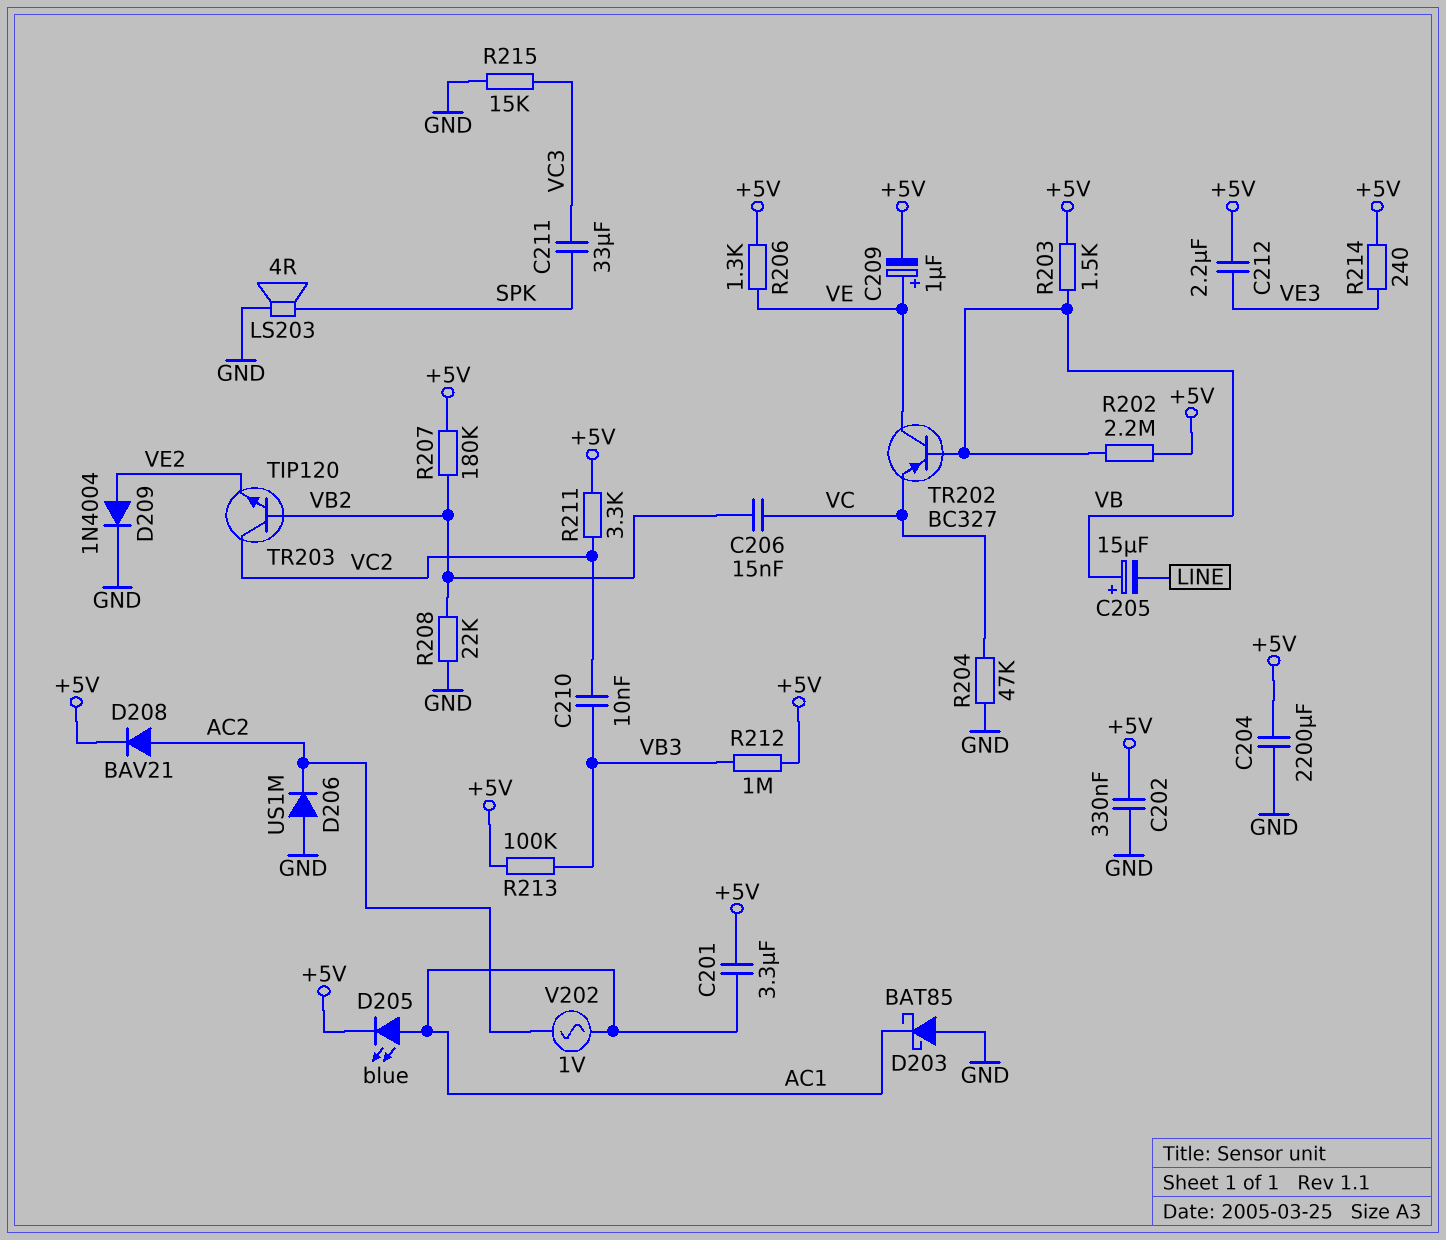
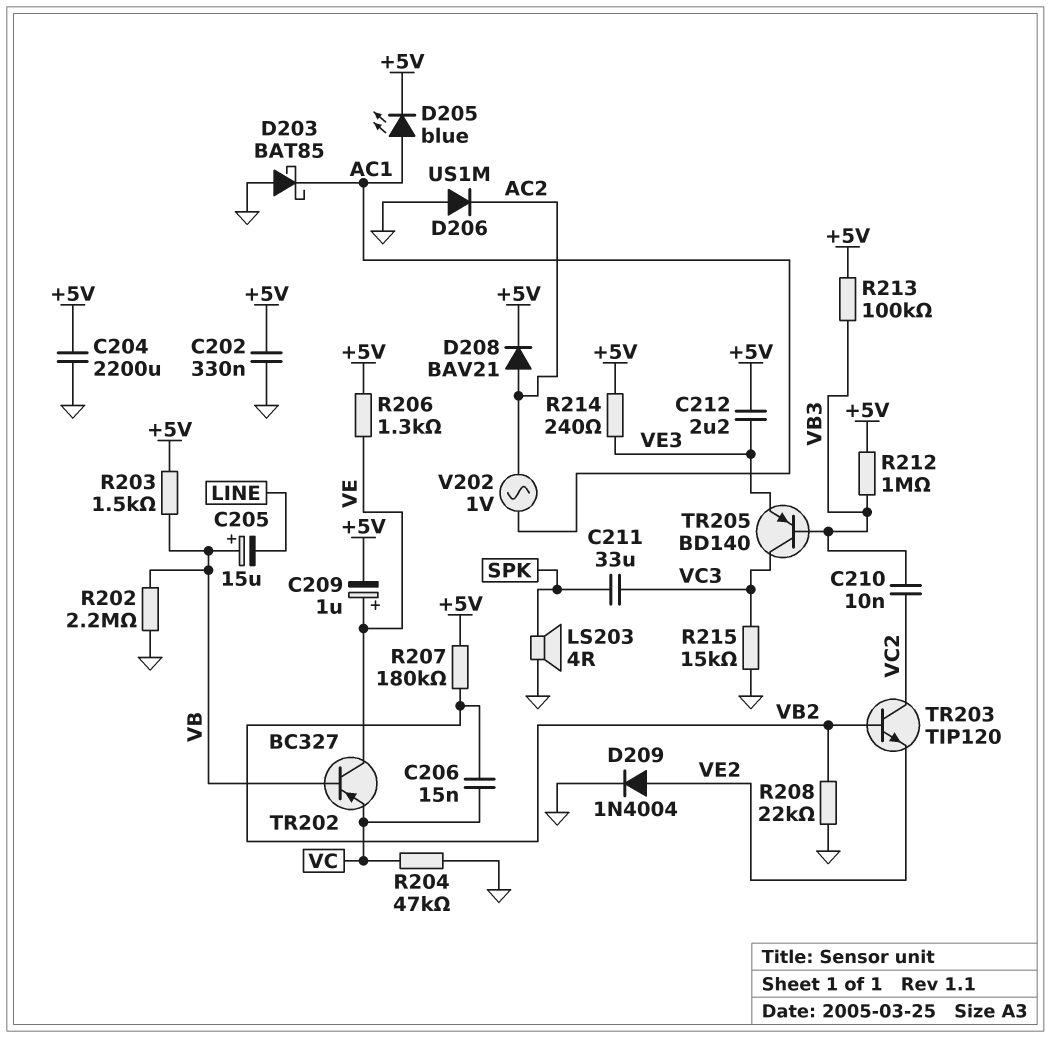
C201: 3.3uF (+5V, AC1) -> none
R202: 2.2M (+5V, VB) -> 2.2M (GND, VB)
R211: 3.3k (+5V, VC2) -> none
TR205: none -> PNP BD140 (B VB3, C VC3, E VE3)

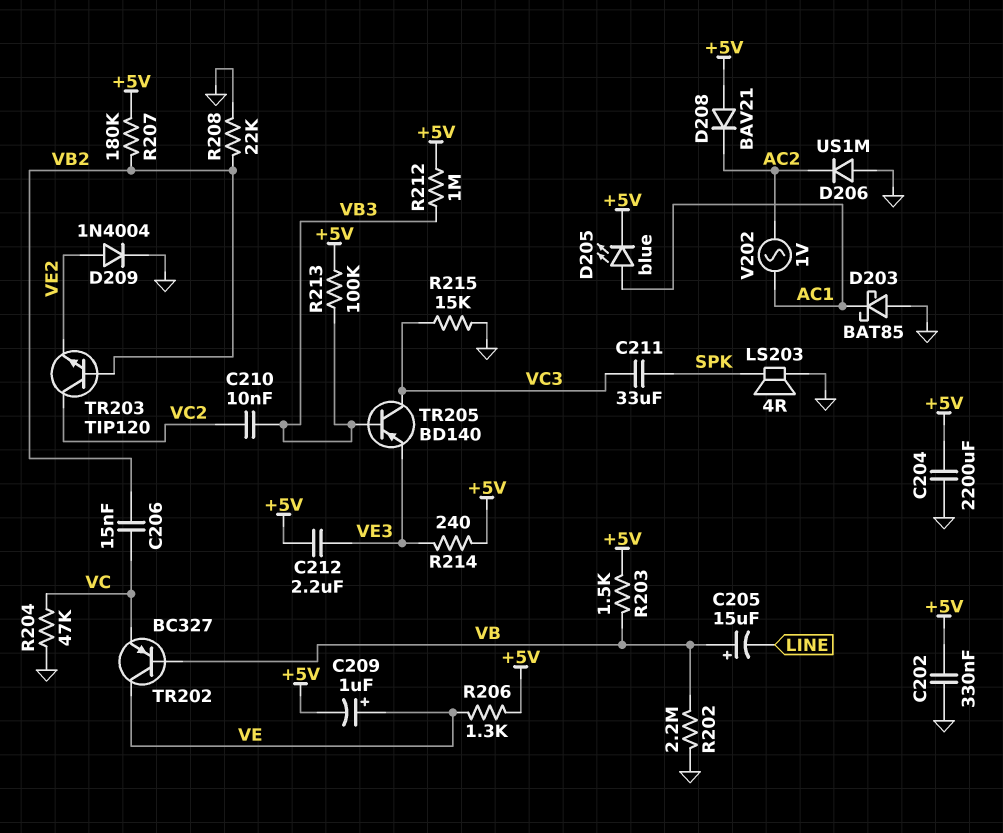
D208: diode BAV21 (A AC2, K +5V) -> diode BAV21 (A +5V, K AC2)

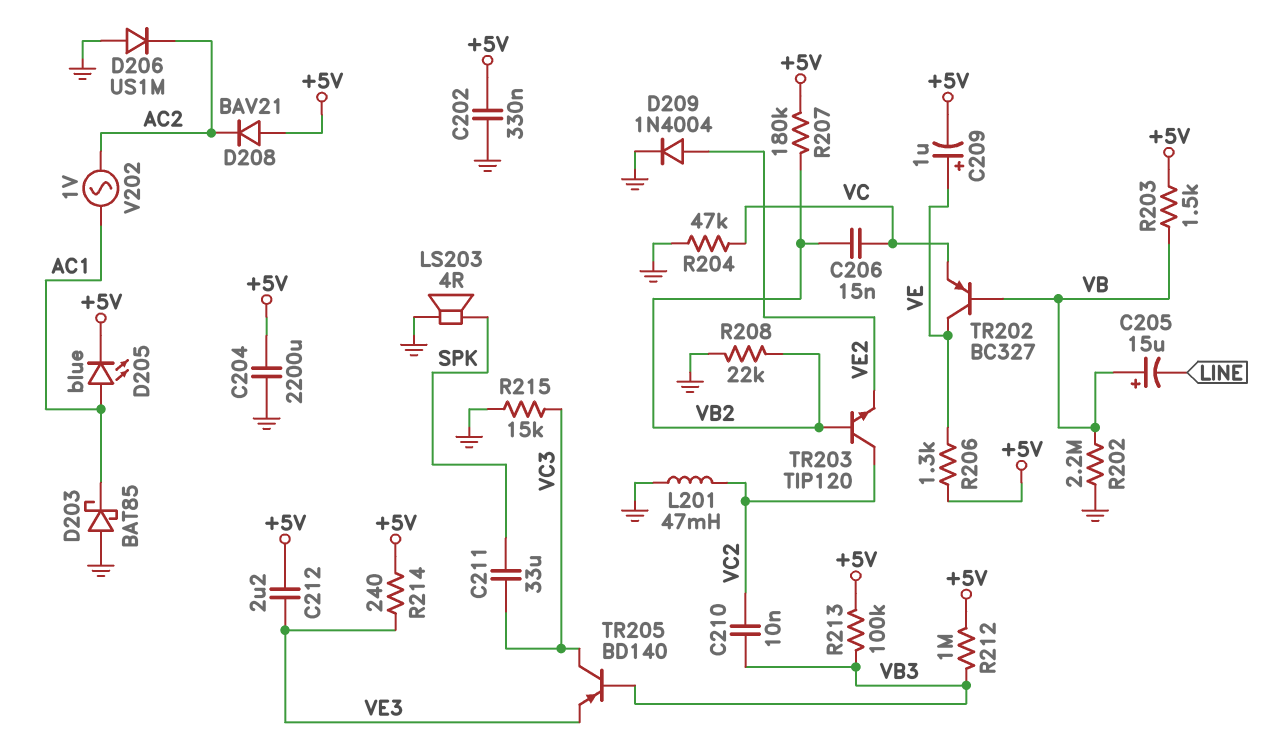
L201: none -> 47mH (GND, VC2)

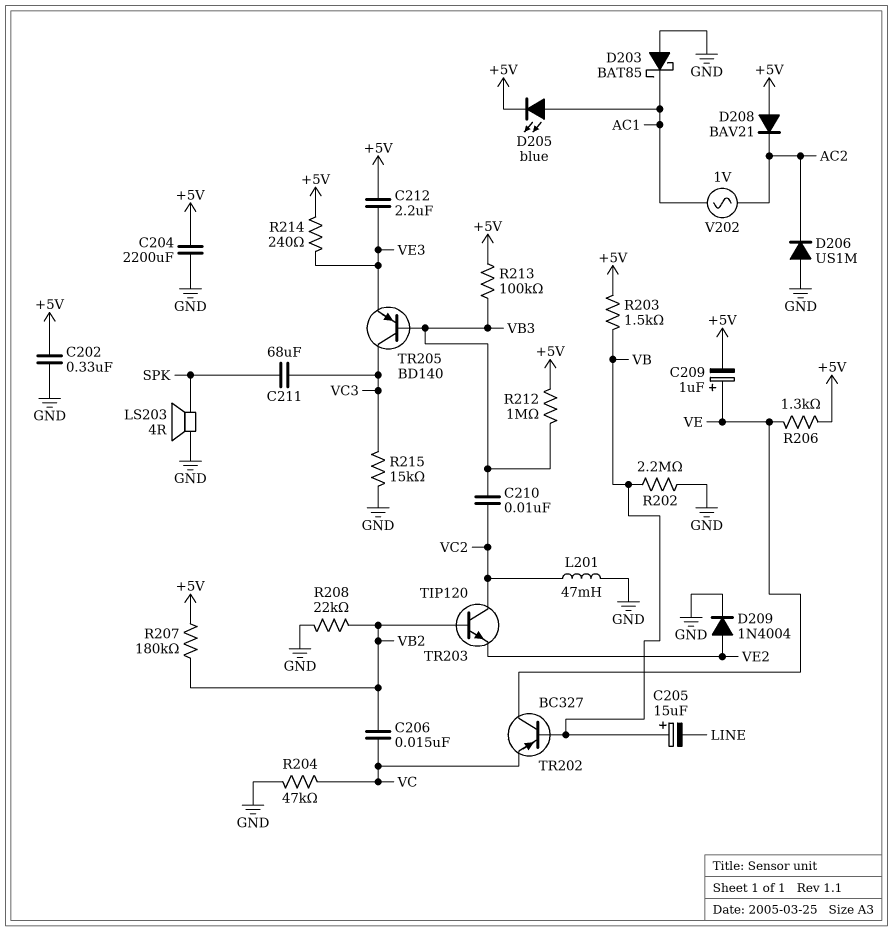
C211: 33uF (SPK, VC3) -> 68uF (SPK, VC3)

